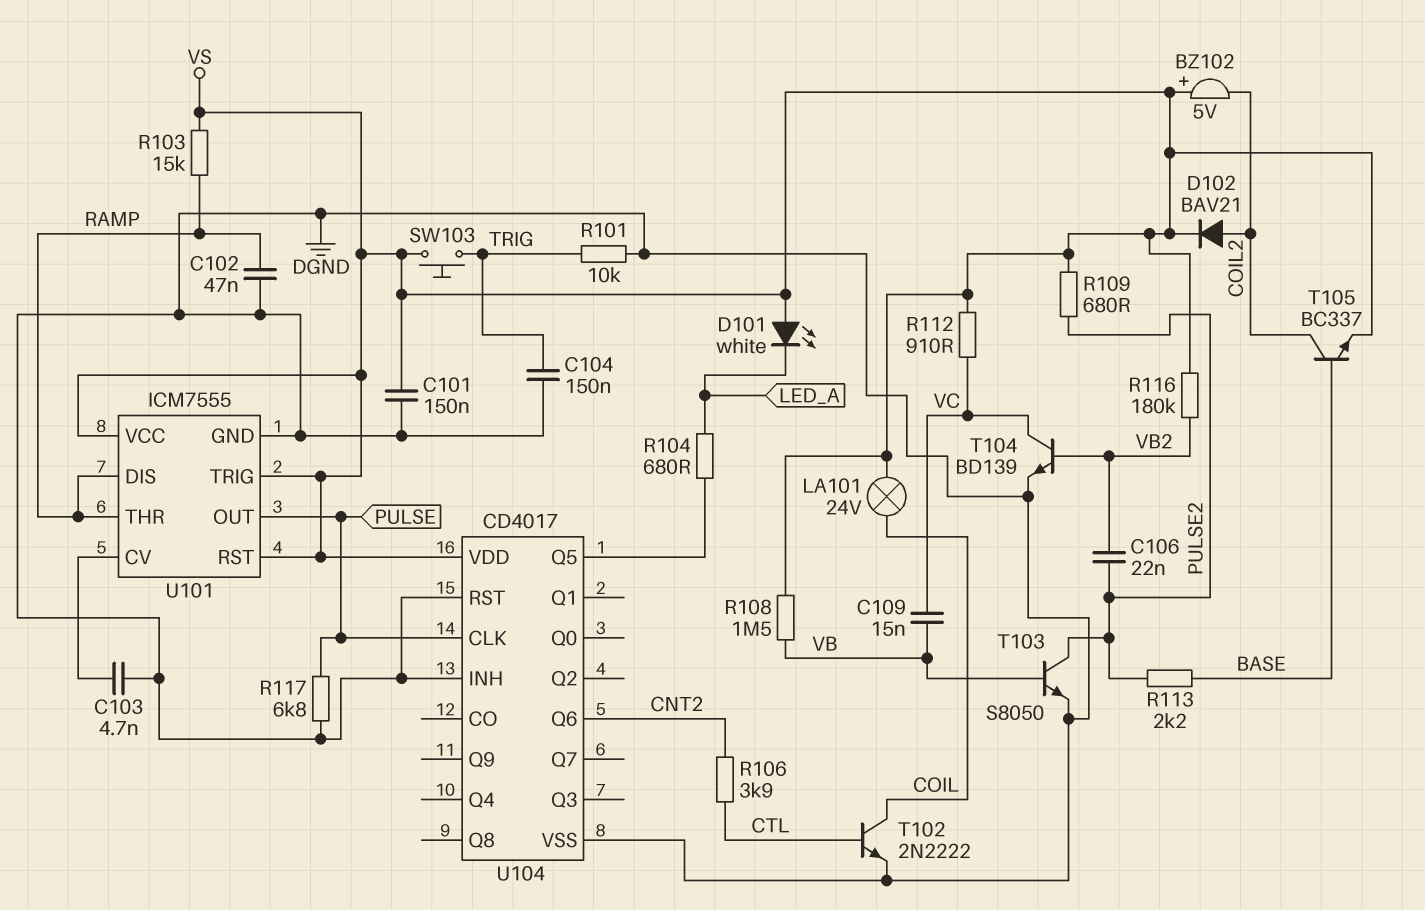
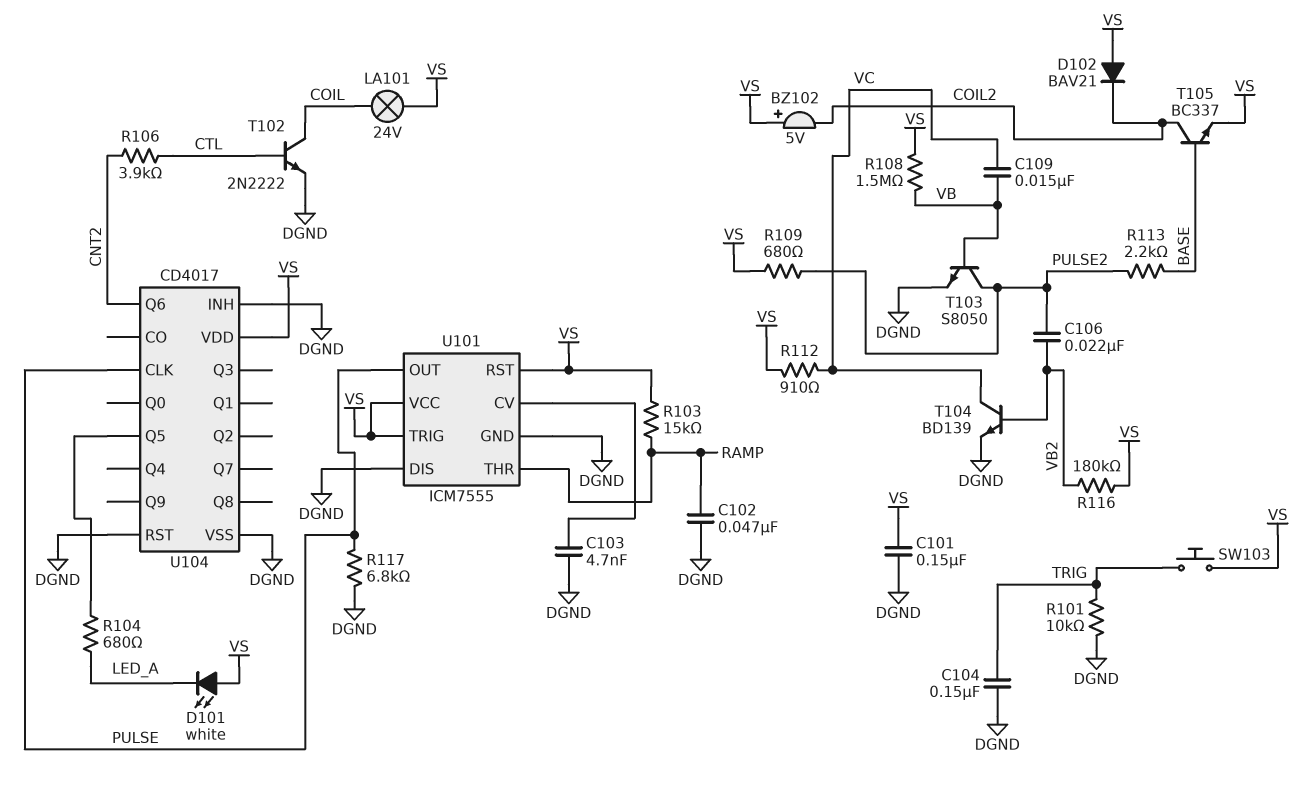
D102: diode BAV21 (A COIL2, K VS) -> diode BAV21 (A VS, K COIL2)
U101 pin DIS: RAMP -> DGND

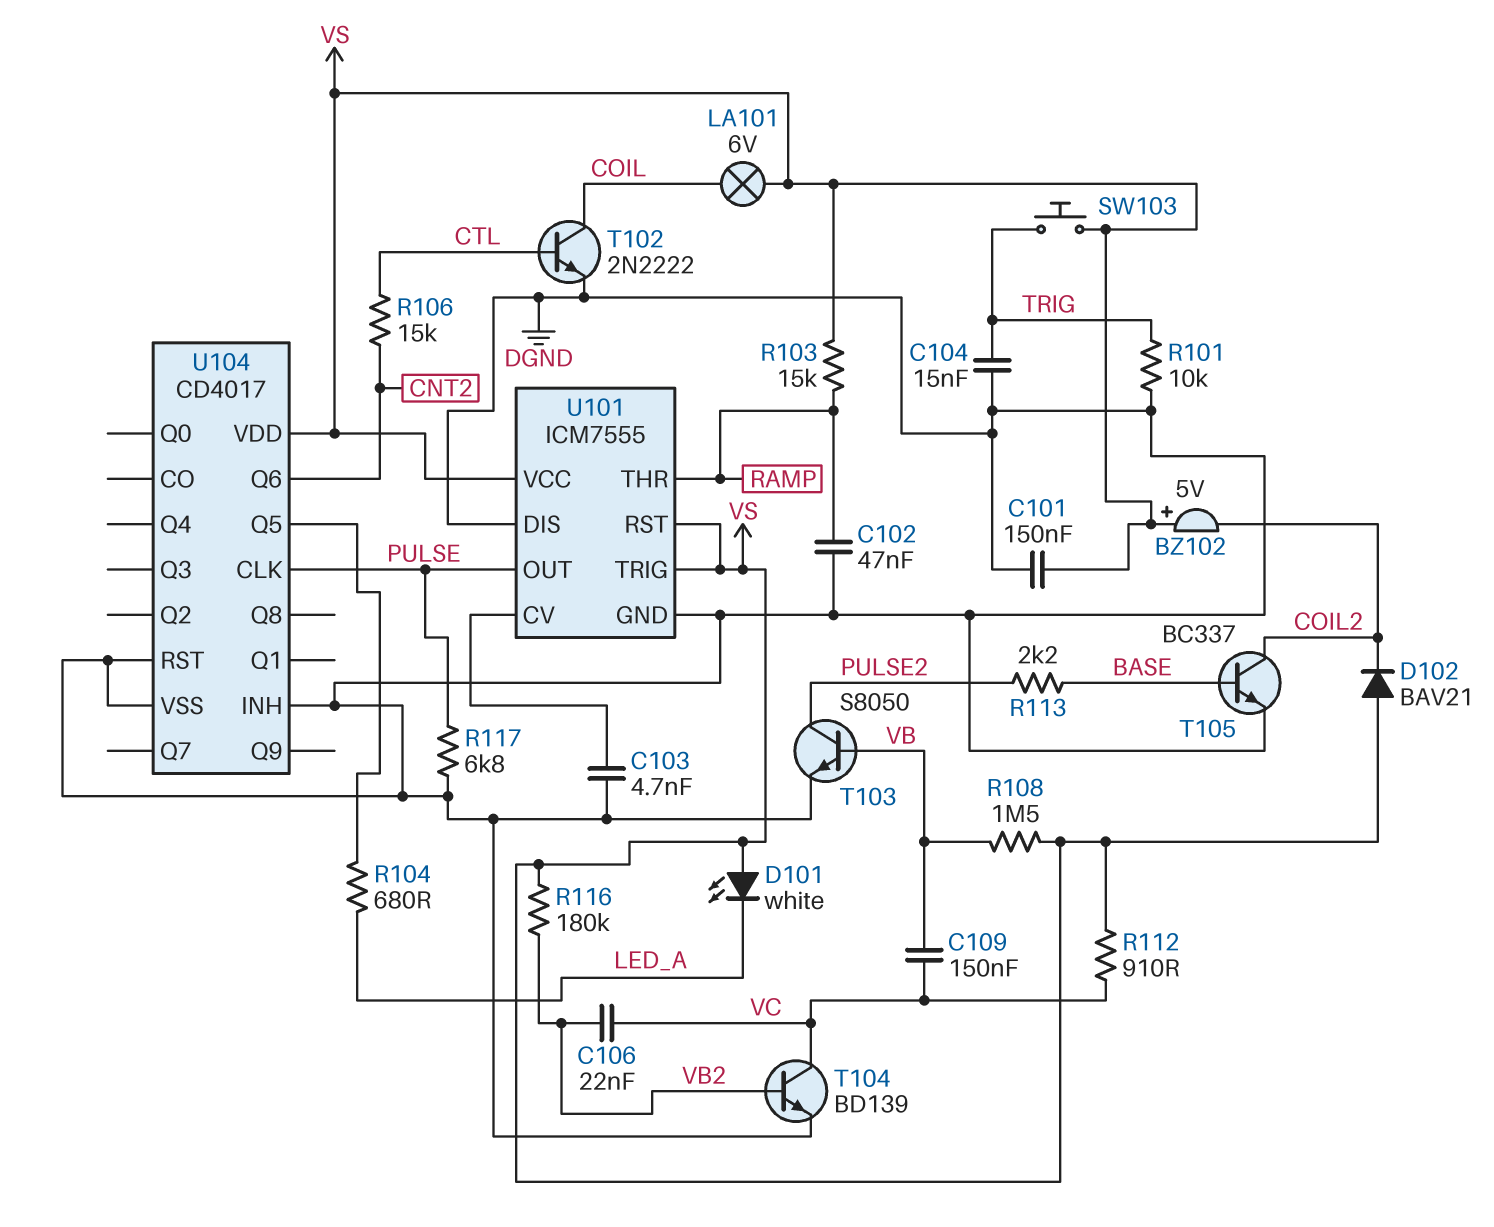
C104: 150nF (DGND, TRIG) -> 15nF (DGND, TRIG)
C106: 22nF (PULSE2, VB2) -> 22nF (VB2, VC)
C109: 15nF (VB, VC) -> 150nF (VB, VC)
LA101: lamp 24V (COIL, VS) -> lamp 6V (COIL, VS)
R106: 3.9k (CNT2, CTL) -> 15k (CNT2, CTL)
R109: 680 (PULSE2, VS) -> none
T105: NPN BC337 (B BASE, C COIL2, E VS) -> NPN BC337 (B BASE, C COIL2, E DGND)

